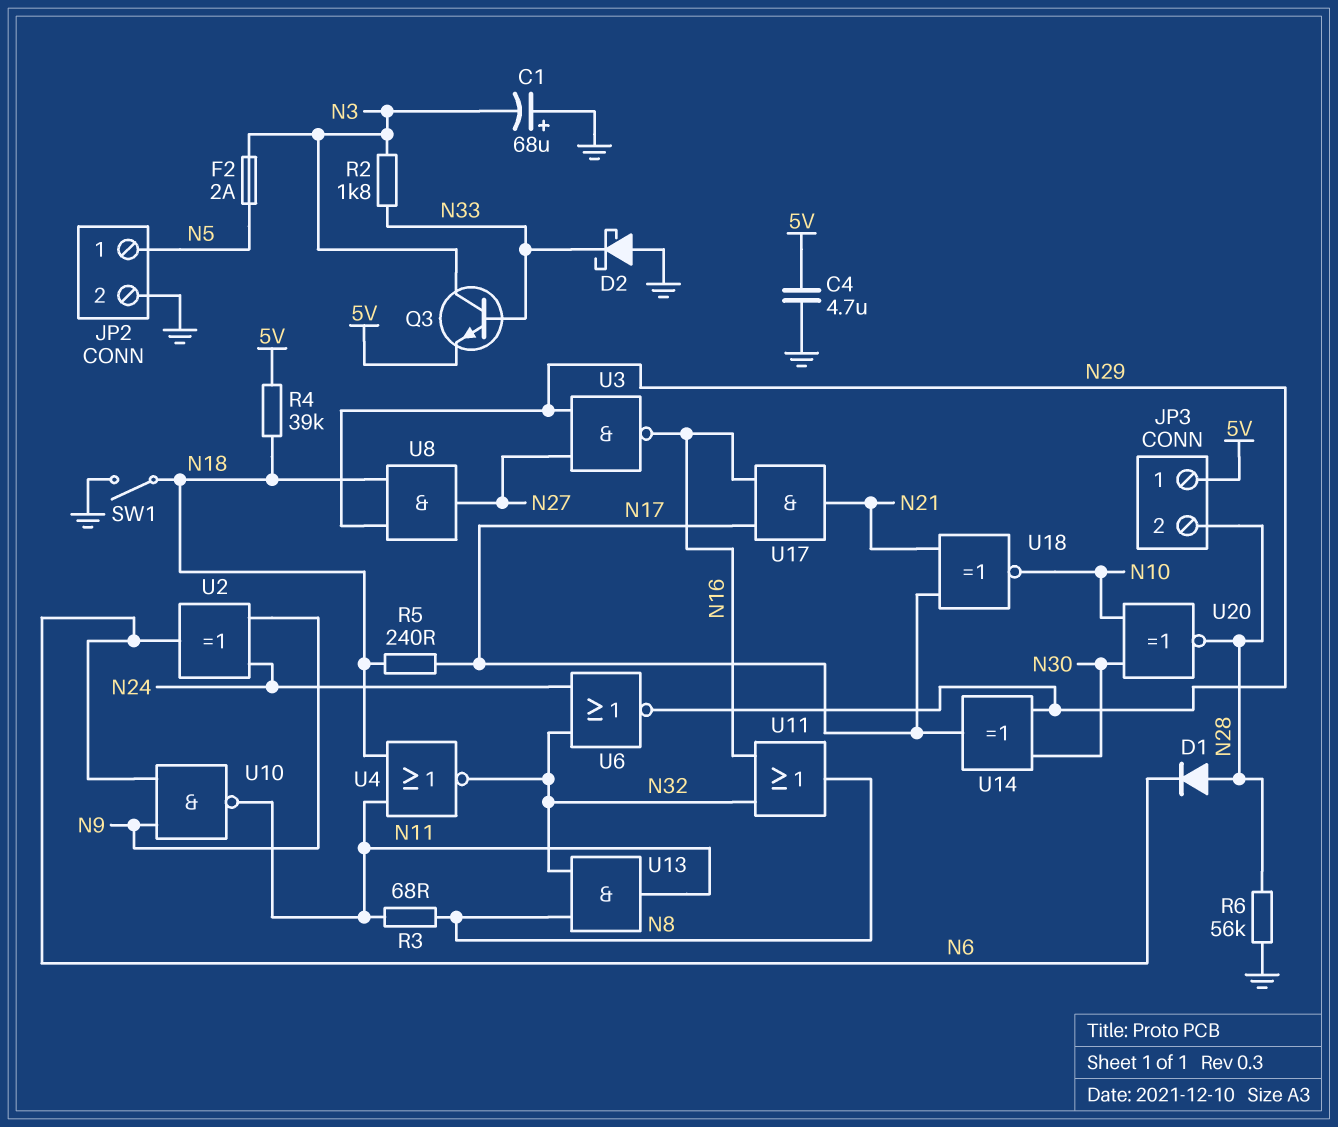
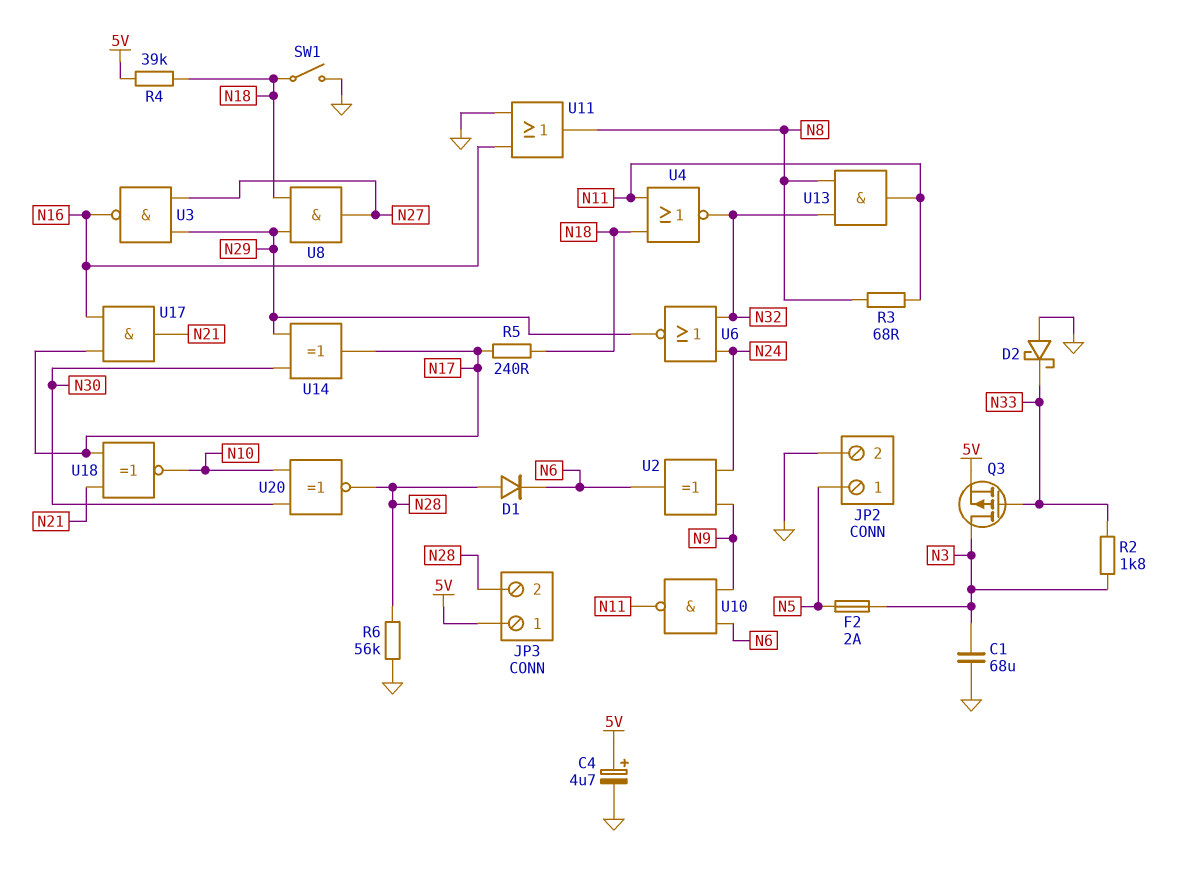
C1: 68uF (plus GND, minus N3) -> 68uF (GND, N3)
C4: 4.7uF (5V, GND) -> 4.7uF (plus 5V, minus GND)
Q3: NPN (B N33, C N3, E 5V) -> PMOS (G N33, D N3, S 5V)
U11: OR (in N16, in N32, out N8) -> OR (in GND, in N16, out N8)

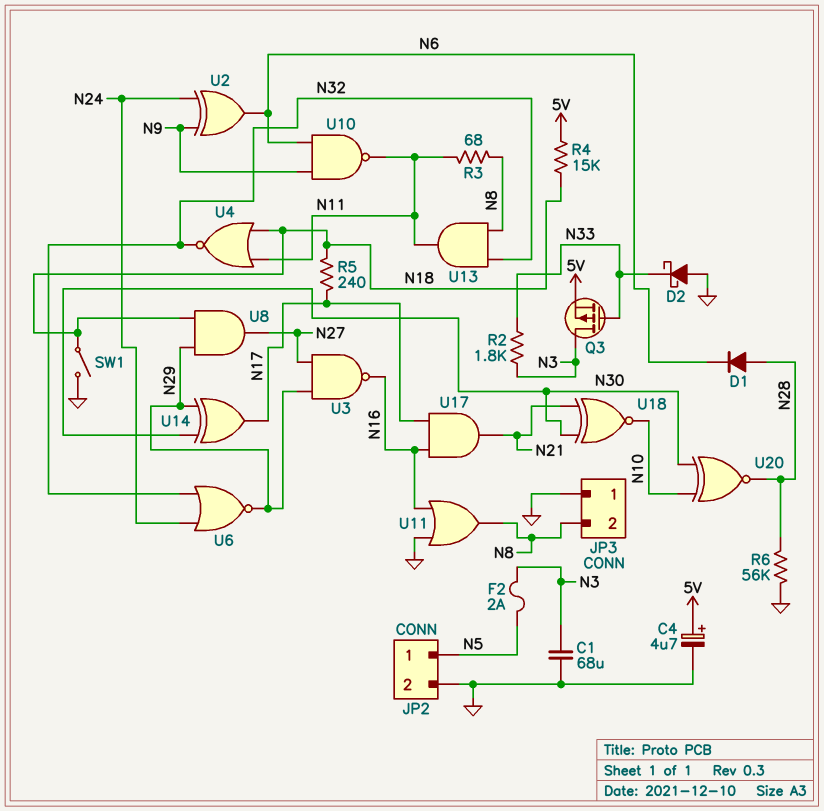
JP3 pin 1: 5V -> GND
JP3 pin 2: N28 -> N8
R4: 39k (5V, N18) -> 15k (5V, N18)
U18: XNOR (in N17, in N21, out N10) -> XNOR (in N21, in N30, out N10)

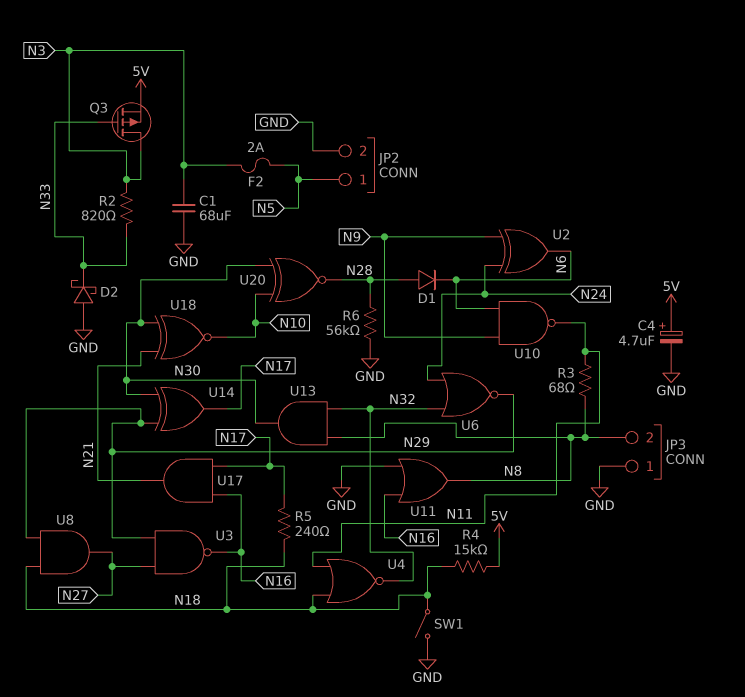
R2: 1.8k (N3, N33) -> 820 (N3, N33)
U13: AND (in N8, in N32, out N11) -> AND (in N8, in N32, out N30)

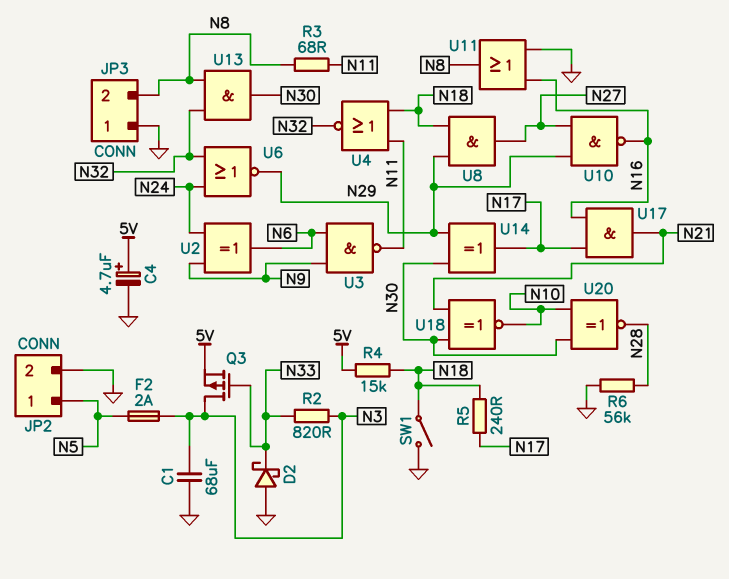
D1: diode (A N28, K N6) -> none
U3: NAND (in N27, in N29, out N16) -> NAND (in N6, in N9, out N11)
U10: NAND (in N6, in N9, out N11) -> NAND (in N27, in N29, out N16)

